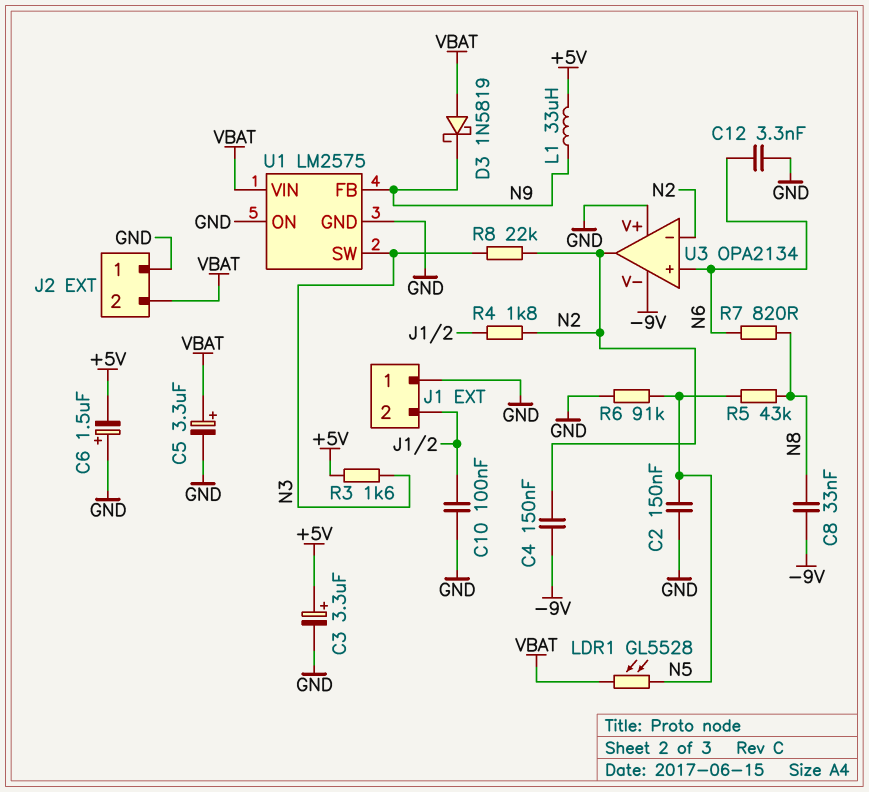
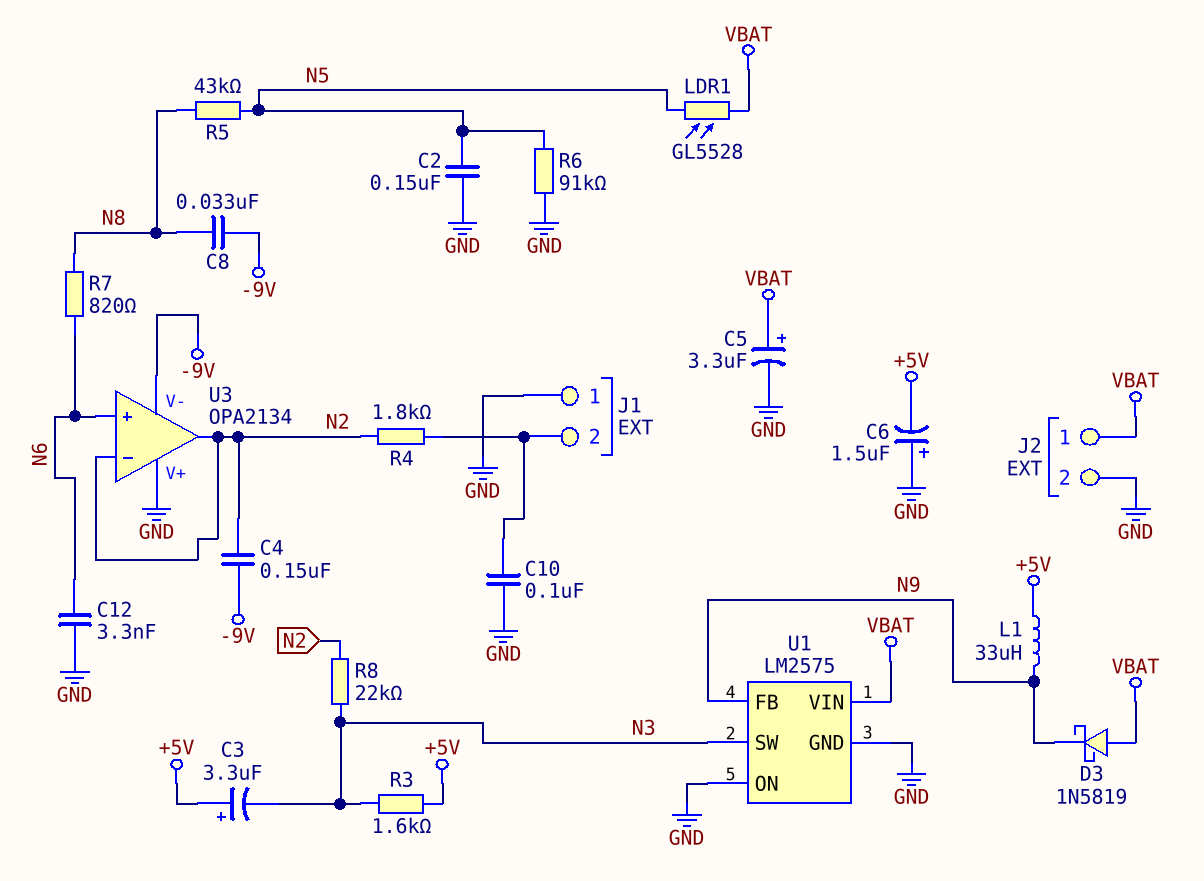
C3: 3.3uF (plus +5V, minus GND) -> 3.3uF (plus +5V, minus N3)
J2 pin 1: GND -> VBAT
J2 pin 2: VBAT -> GND

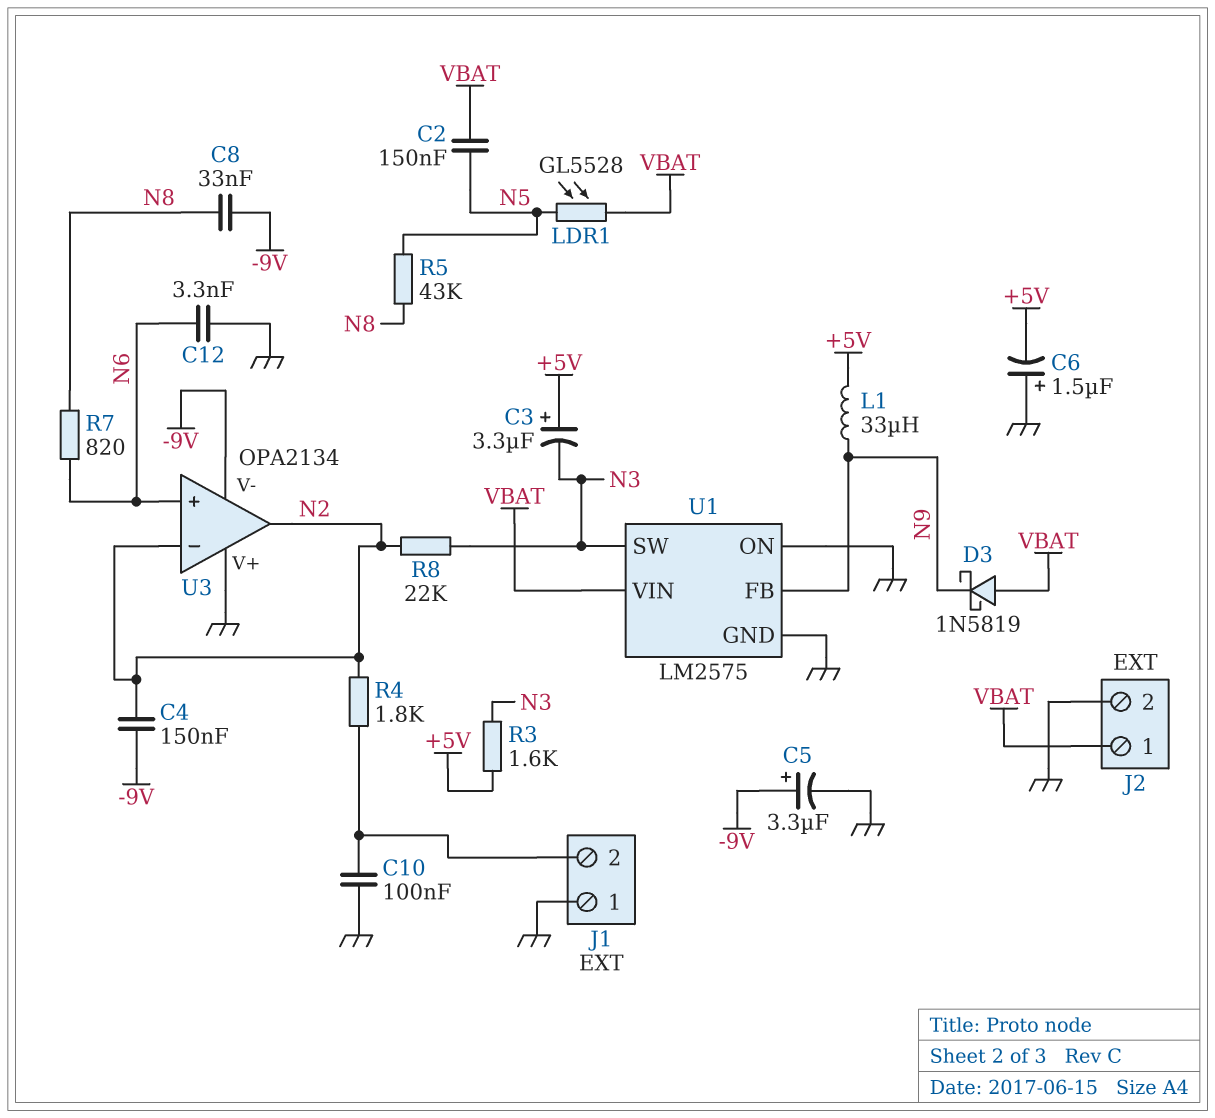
C2: 150nF (GND, N5) -> 150nF (N5, VBAT)
C5: 3.3uF (plus VBAT, minus GND) -> 3.3uF (plus -9V, minus GND)
R6: 91k (GND, N5) -> none

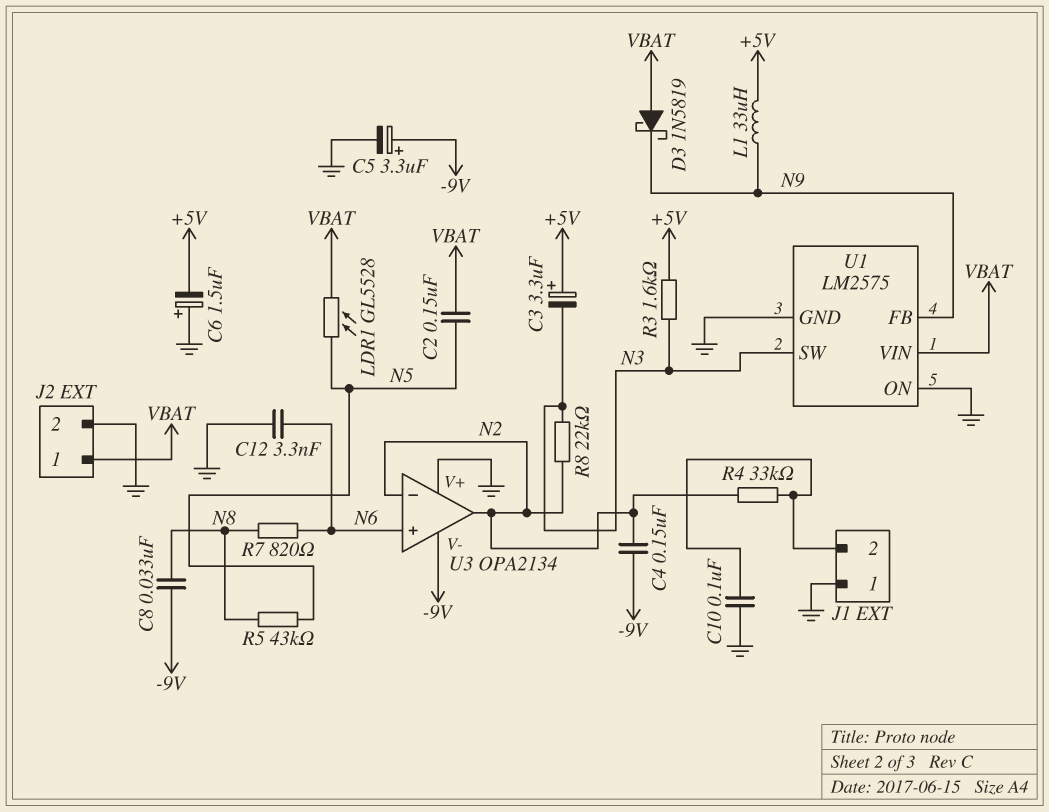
R4: 1.8k (J1/2, N2) -> 33k (J1/2, N2)

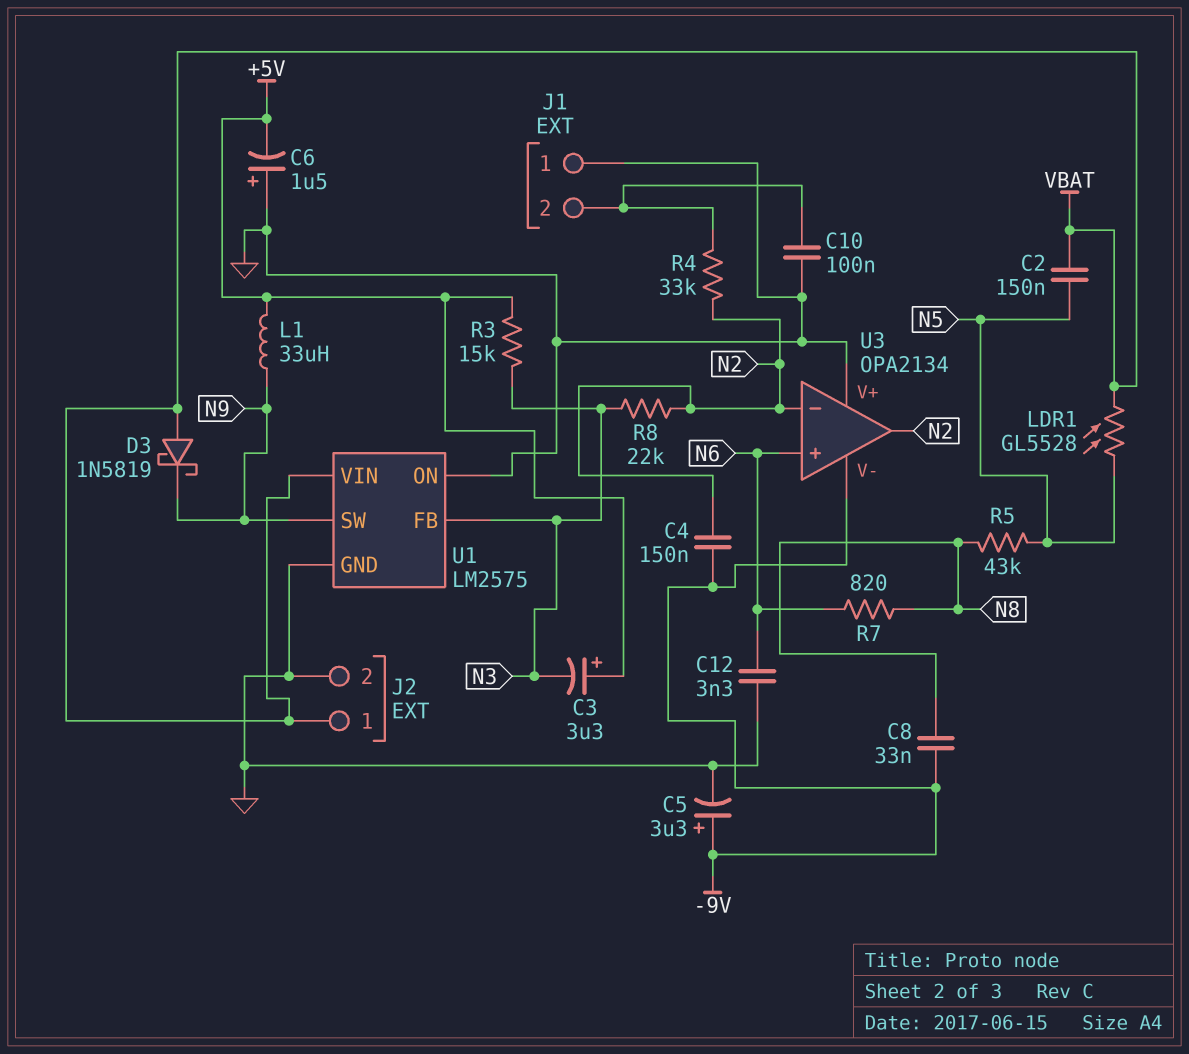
R3: 1.6k (+5V, N3) -> 15k (+5V, N3)
U1 pin FB: N9 -> N3
U1 pin SW: N3 -> N9

